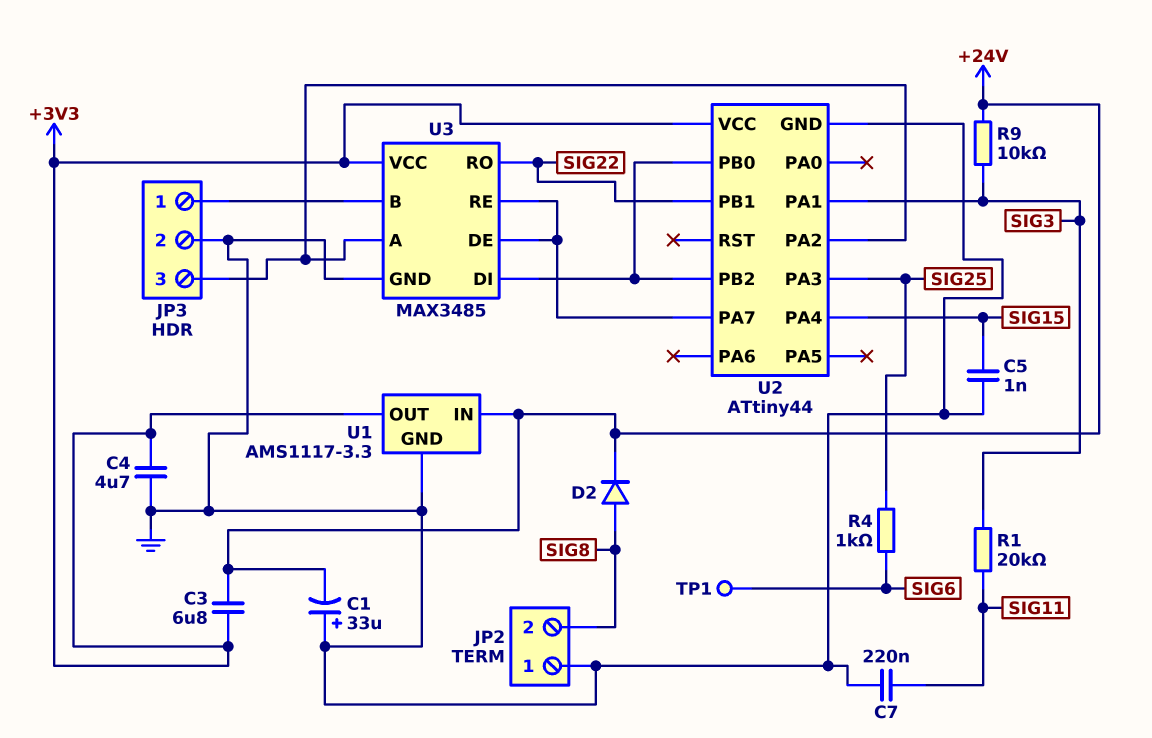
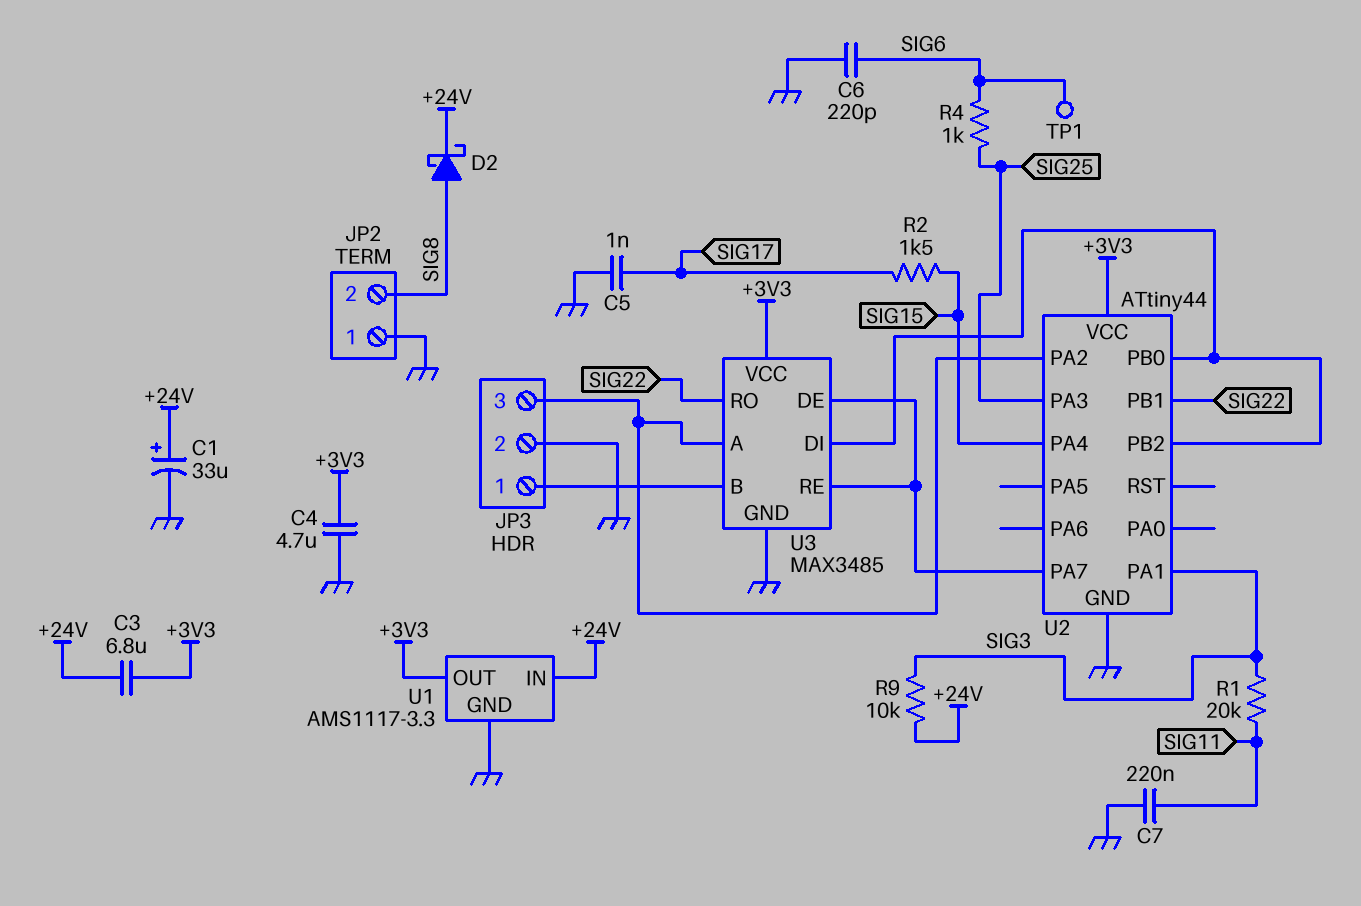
C1: 33uF (plus GND, minus +24V) -> 33uF (plus +24V, minus GND)
C5: 1nF (GND, SIG15) -> 1nF (GND, SIG17)
C6: none -> 220pF (GND, SIG6)
D2: diode (A SIG8, K +24V) -> schottky (A SIG8, K +24V)
R2: none -> 1.5k (SIG15, SIG17)

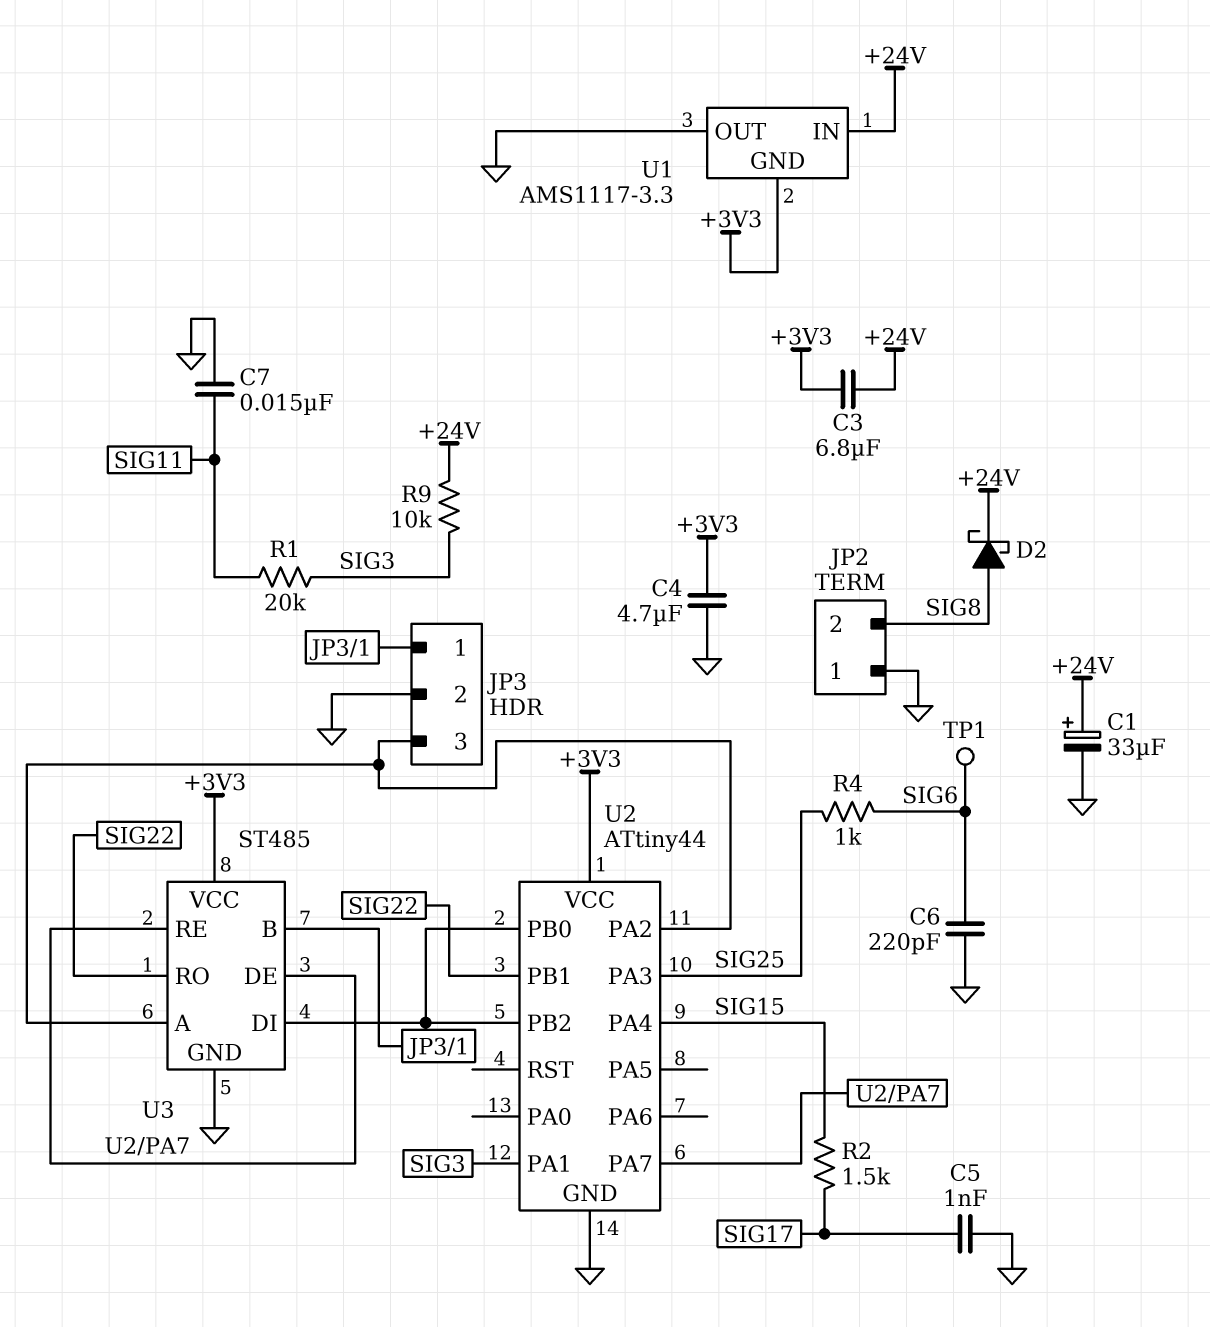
C7: 220nF (GND, SIG11) -> 15nF (GND, SIG11)
U1 pin GND: GND -> +3V3
U1 pin OUT: +3V3 -> GND
U3: MAX3485 -> ST485

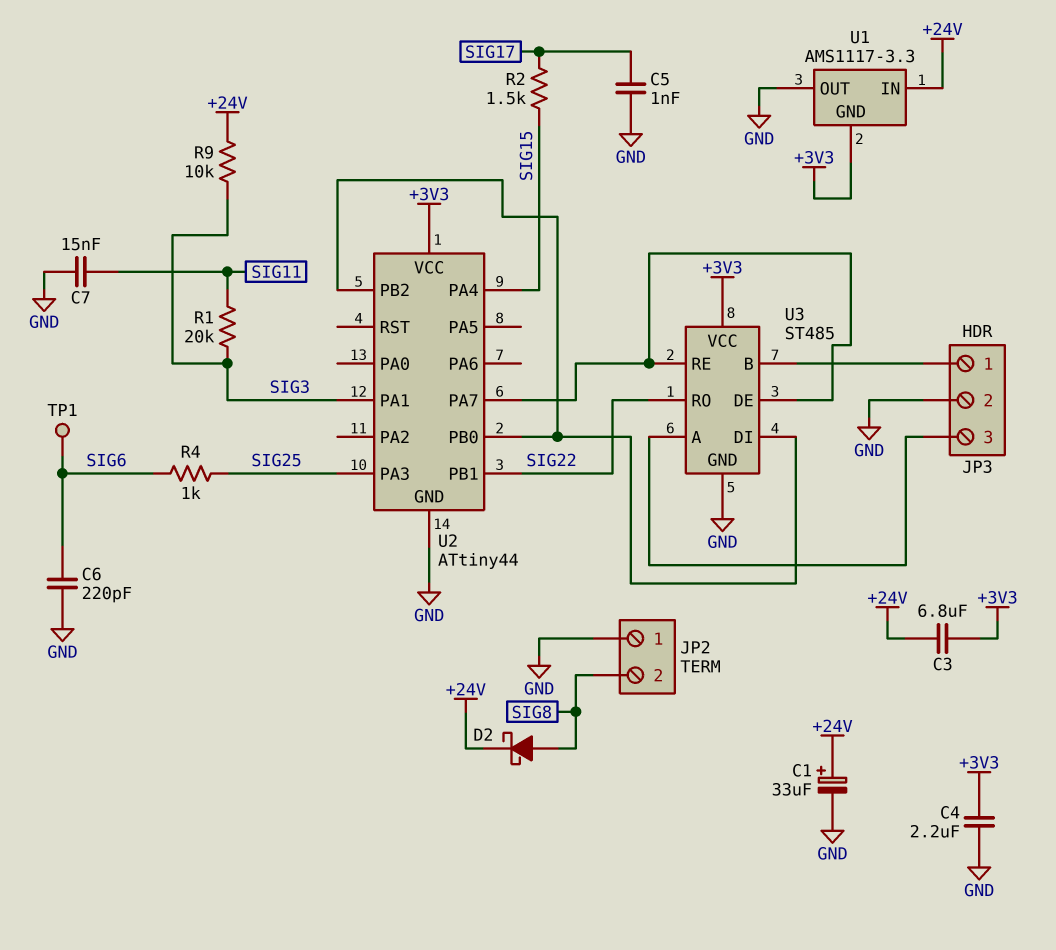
C4: 4.7uF (+3V3, GND) -> 2.2uF (+3V3, GND)
U2 pin PA2: JP3/3 -> none

